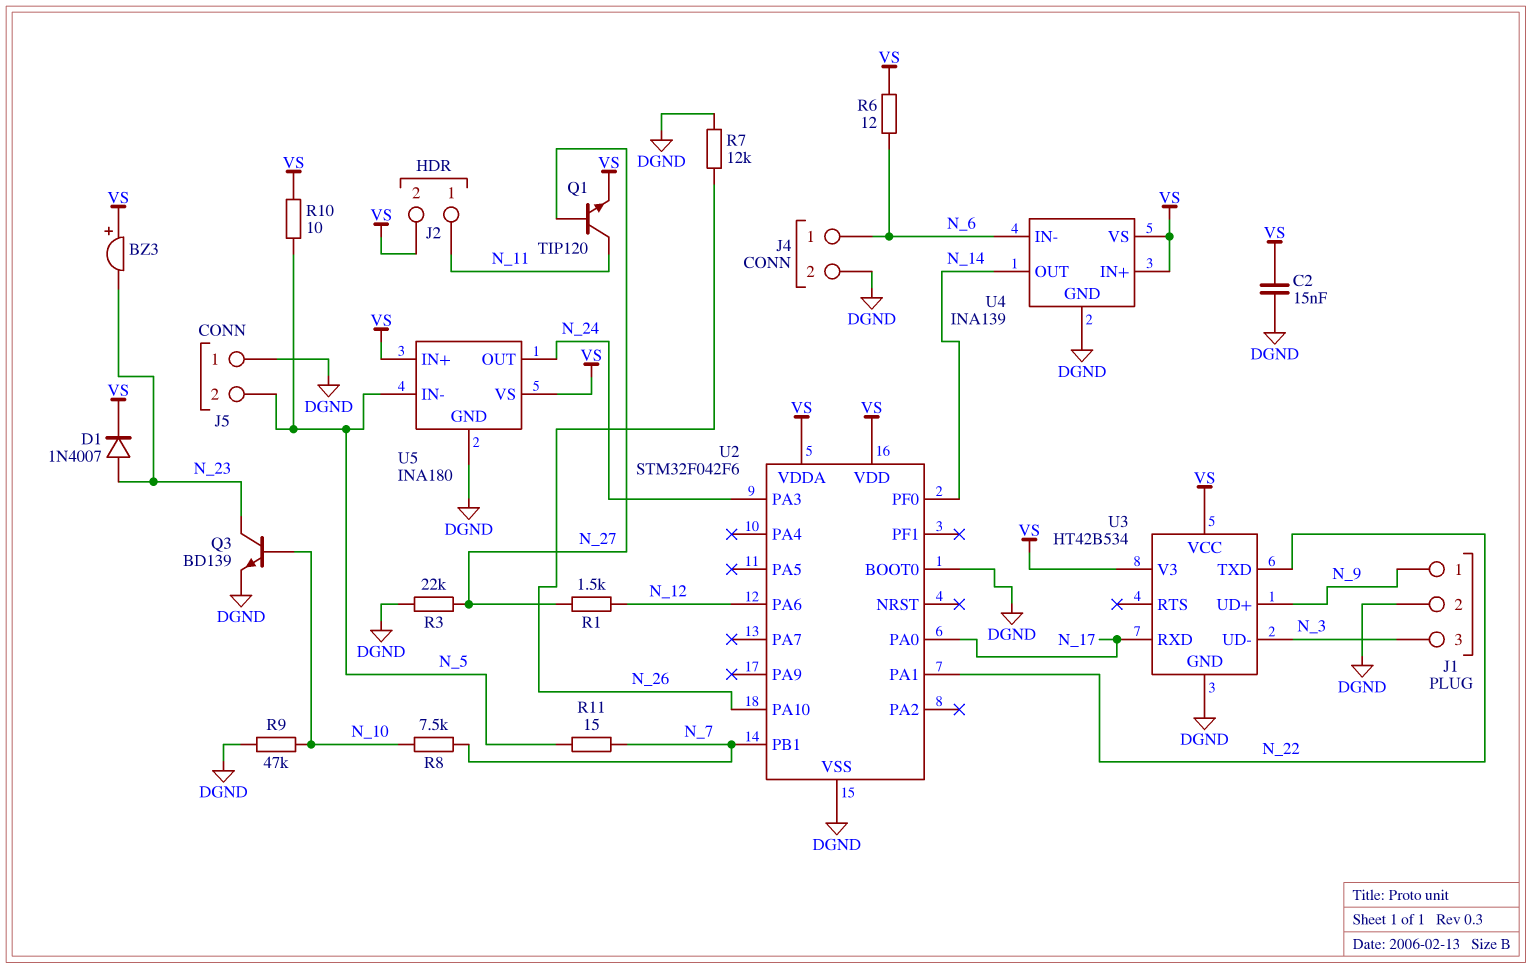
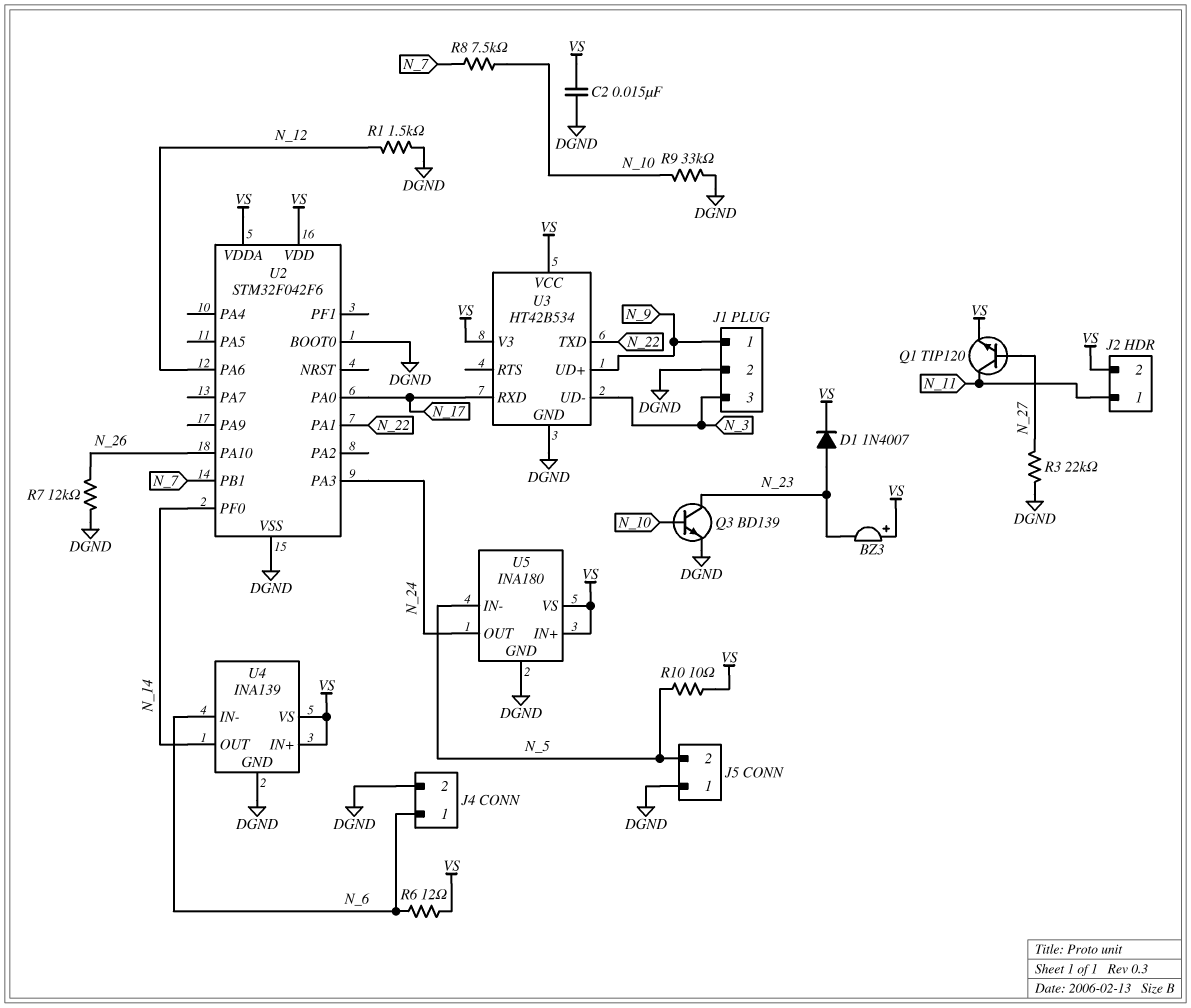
R1: 1.5k (N_12, N_27) -> 1.5k (DGND, N_12)
R9: 47k (DGND, N_10) -> 33k (DGND, N_10)
R11: 15 (N_5, N_7) -> none

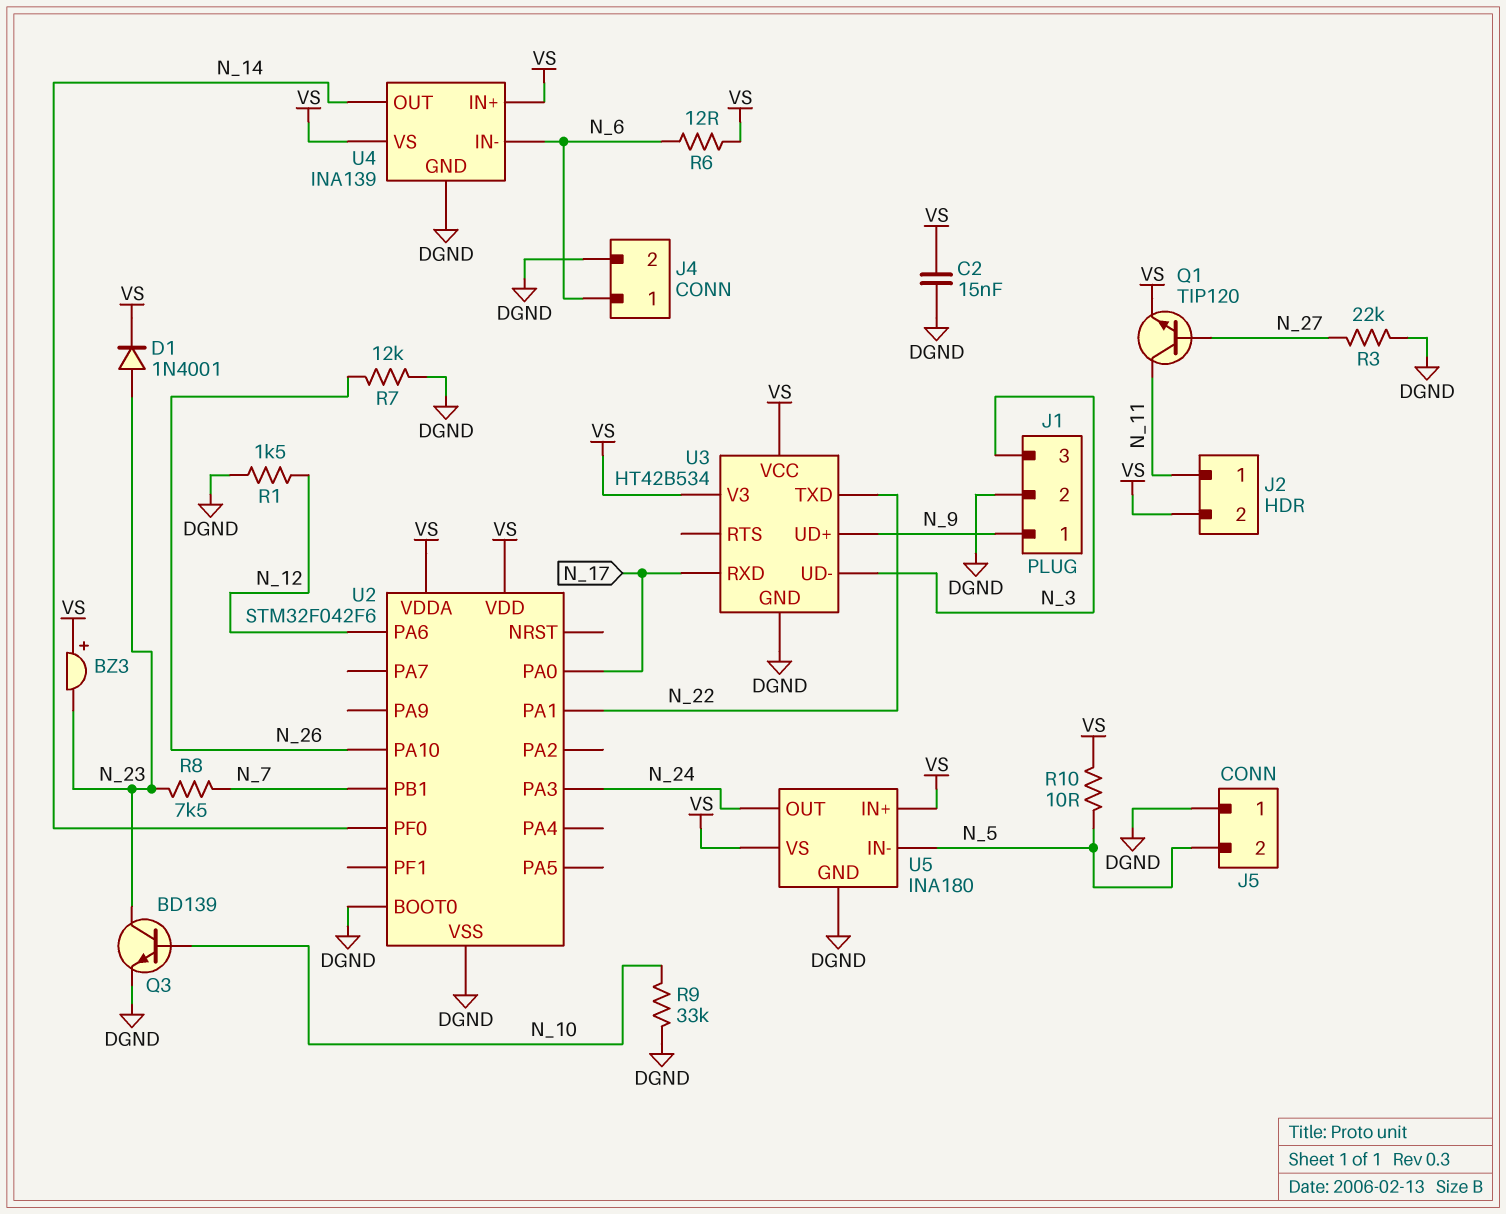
D1: diode 1N4007 (A N_23, K VS) -> diode 1N4001 (A N_23, K VS)
R8: 7.5k (N_7, N_10) -> 7.5k (N_7, N_23)

